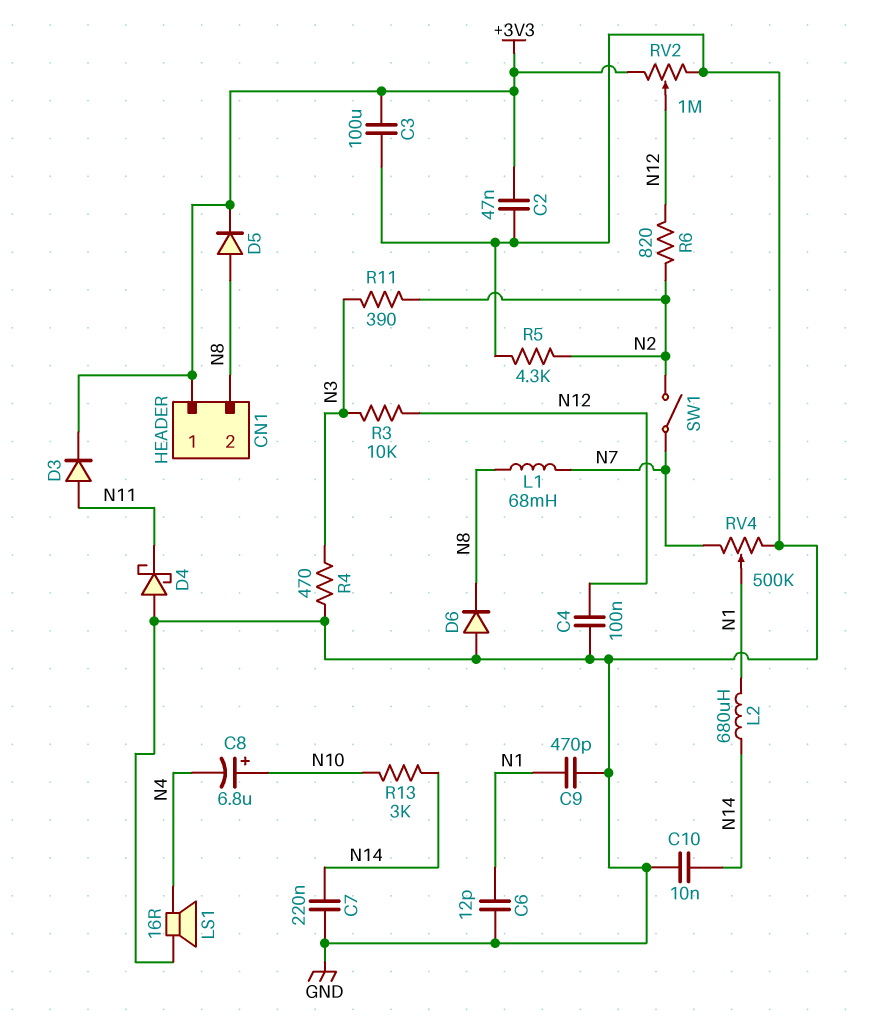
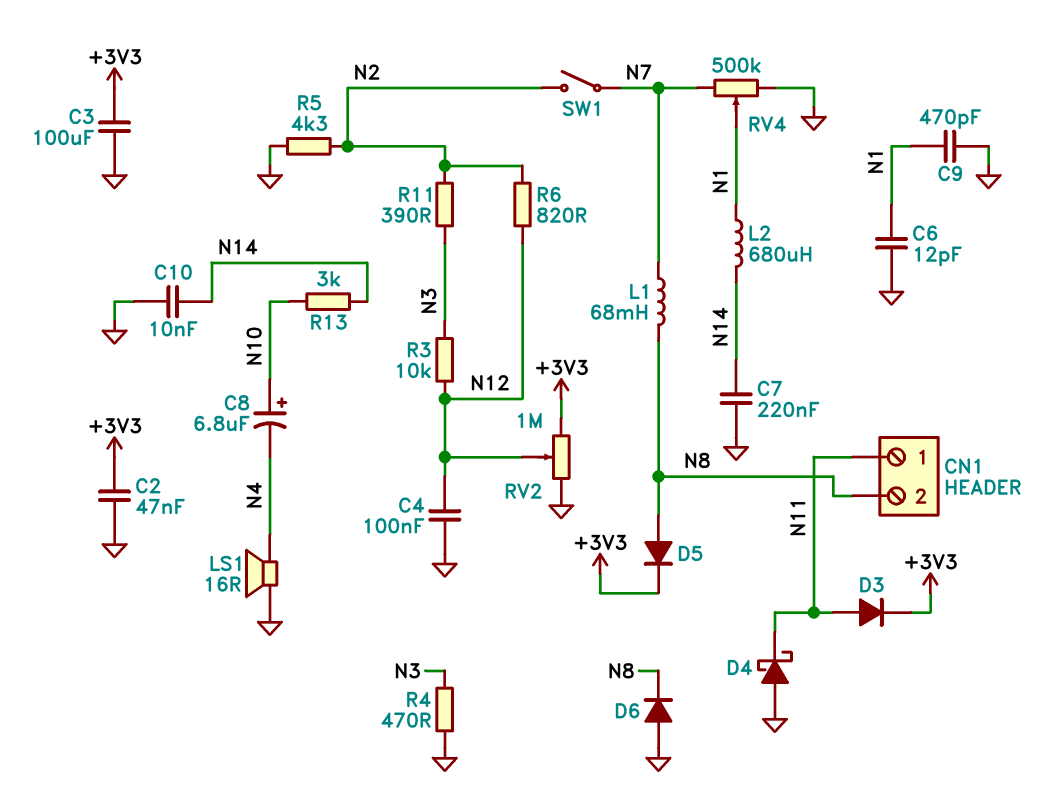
CN1 pin 1: +3V3 -> N11

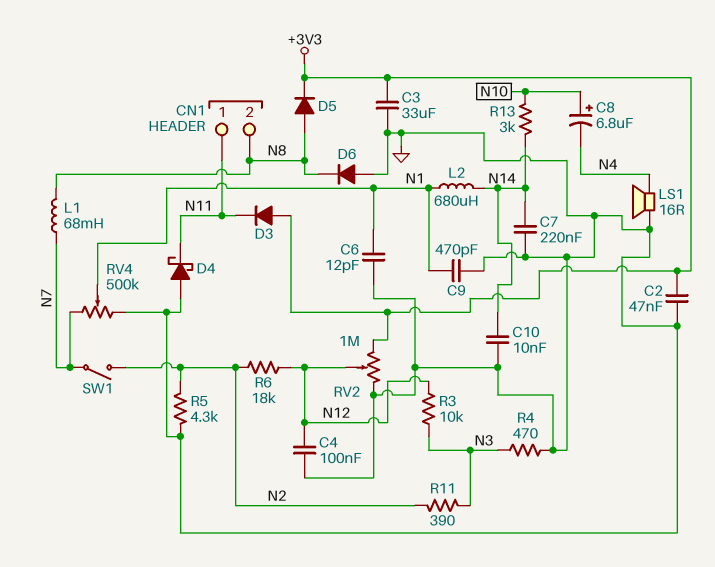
C3: 100uF (+3V3, GND) -> 33uF (+3V3, GND)
D3: diode (A N11, K +3V3) -> diode (A +3V3, K N11)
R6: 820 (N2, N12) -> 18k (N2, N12)

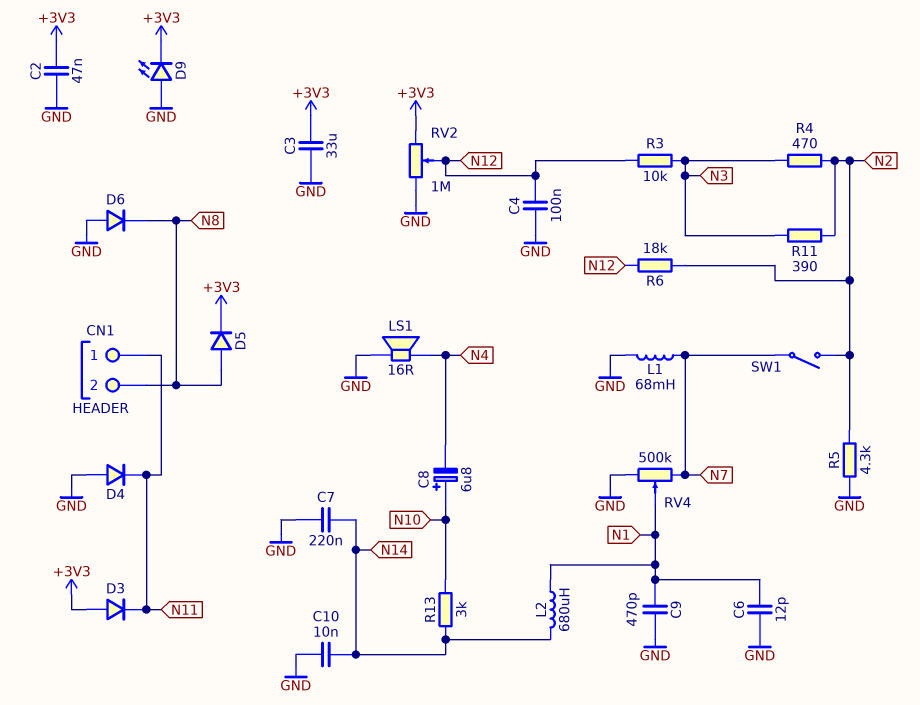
D4: schottky (A GND, K N11) -> diode (A GND, K N11)
D9: none -> LED (A GND, K +3V3)
L1: 68mH (N7, N8) -> 68mH (GND, N7)
R4: 470 (GND, N3) -> 470 (N2, N3)

